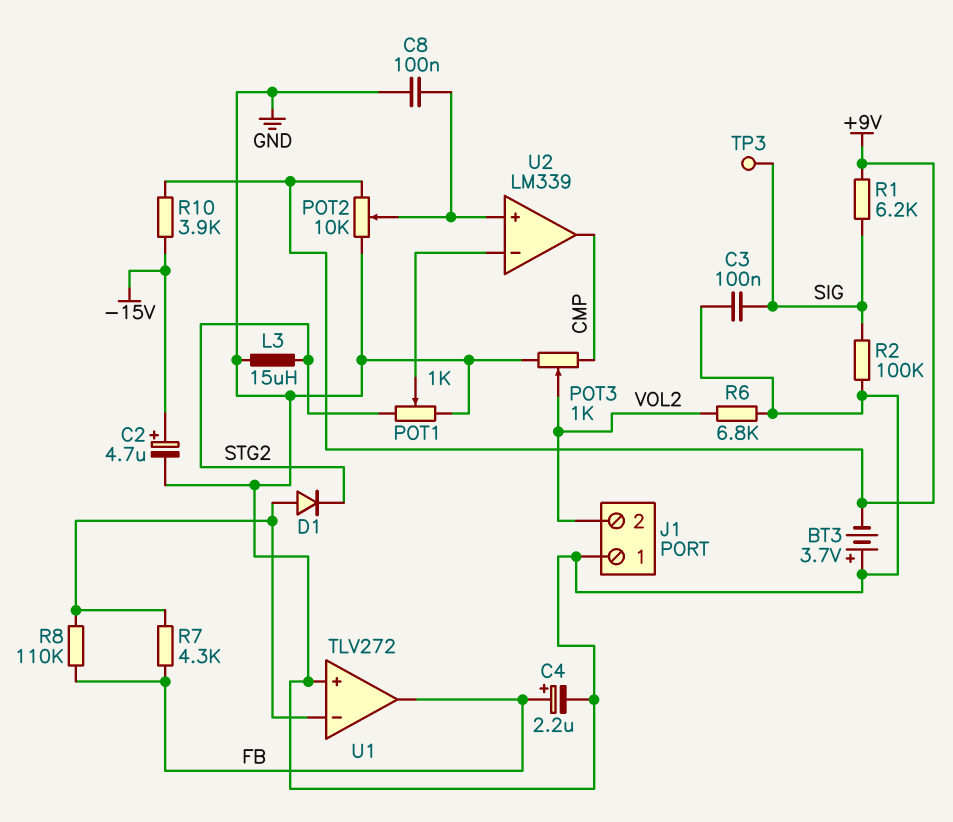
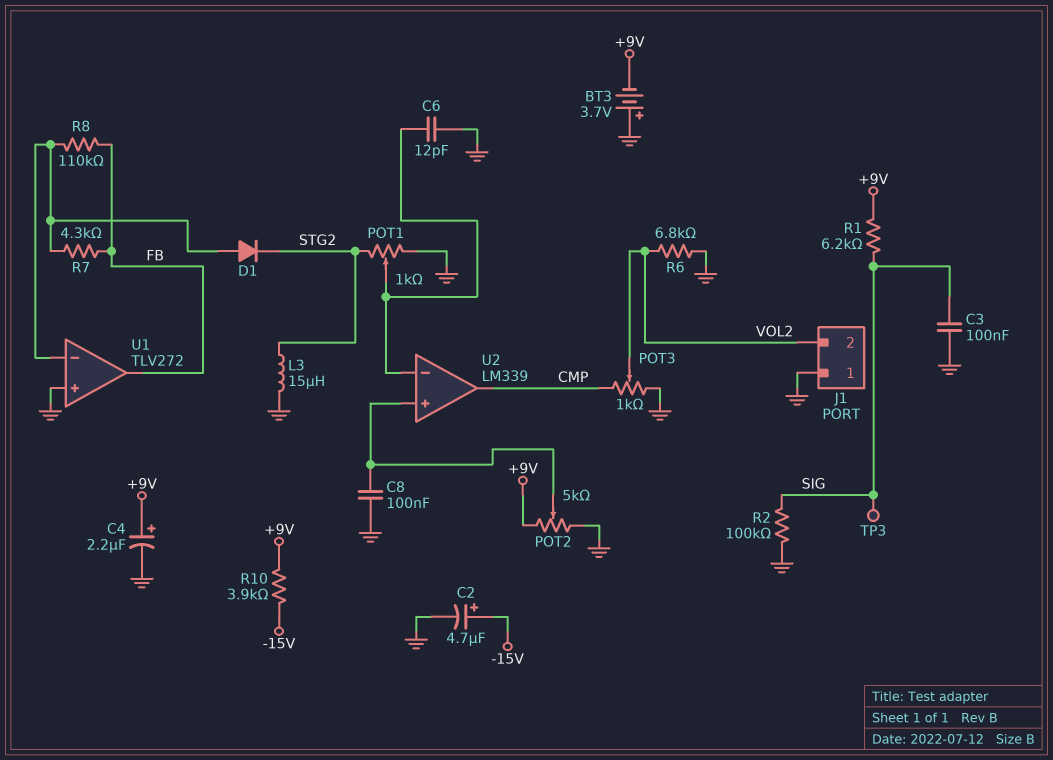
C4: 2.2uF (plus FB, minus GND) -> 2.2uF (plus +9V, minus GND)
C6: none -> 12pF (GND, U2/in-)
POT2: 10k (+9V, GND, wiper U2/in+) -> 5k (+9V, GND, wiper U2/in+)

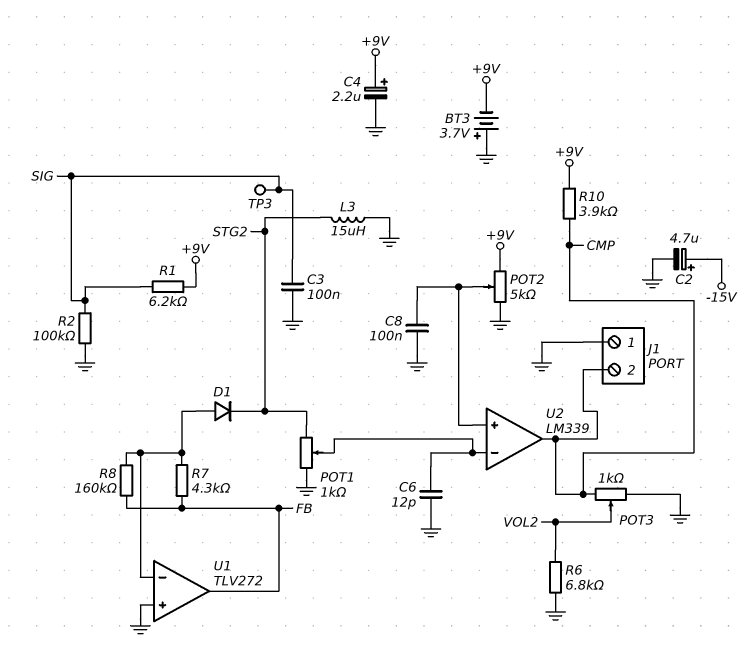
J1 pin 2: VOL2 -> CMP
R8: 110k (FB, U1/in-) -> 160k (FB, U1/in-)
R10: 3.9k (+9V, -15V) -> 3.9k (+9V, CMP)

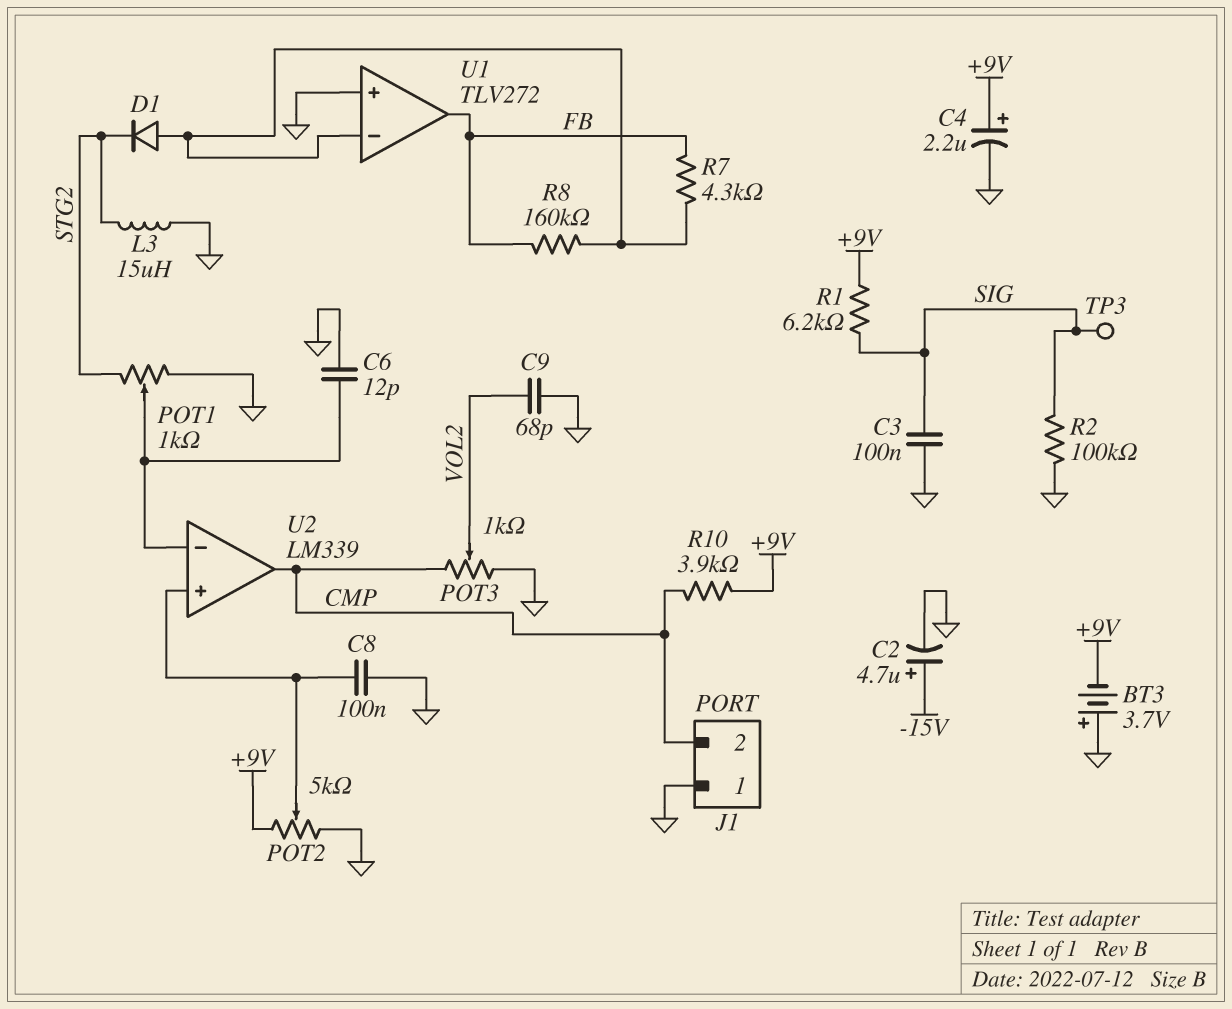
C9: none -> 68pF (GND, VOL2)
R6: 6.8k (GND, VOL2) -> none

